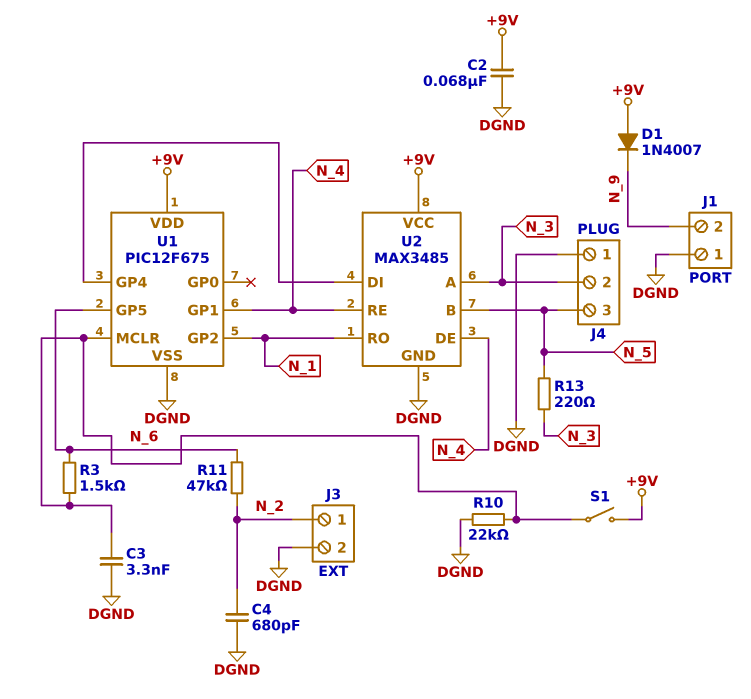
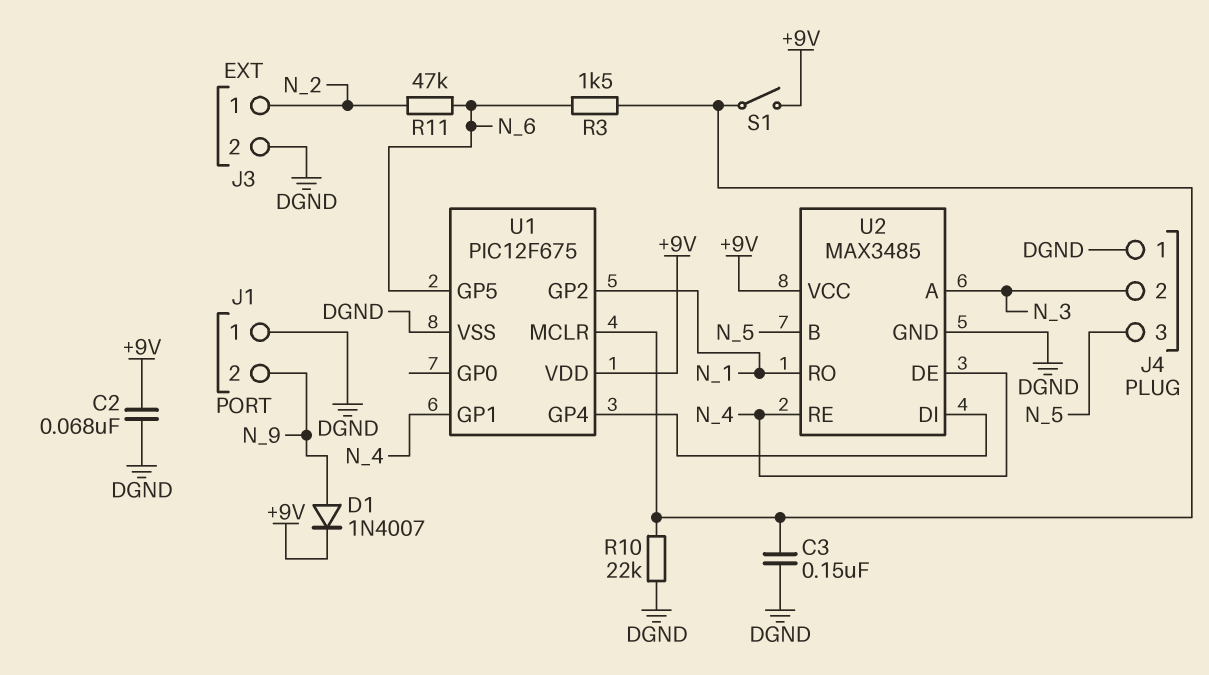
C3: 3.3nF (DGND, U1/MCLR) -> 150nF (DGND, U1/MCLR)
C4: 680pF (DGND, N_2) -> none
D1: diode 1N4007 (A +9V, K N_9) -> diode 1N4007 (A N_9, K +9V)
R13: 220 (N_3, N_5) -> none

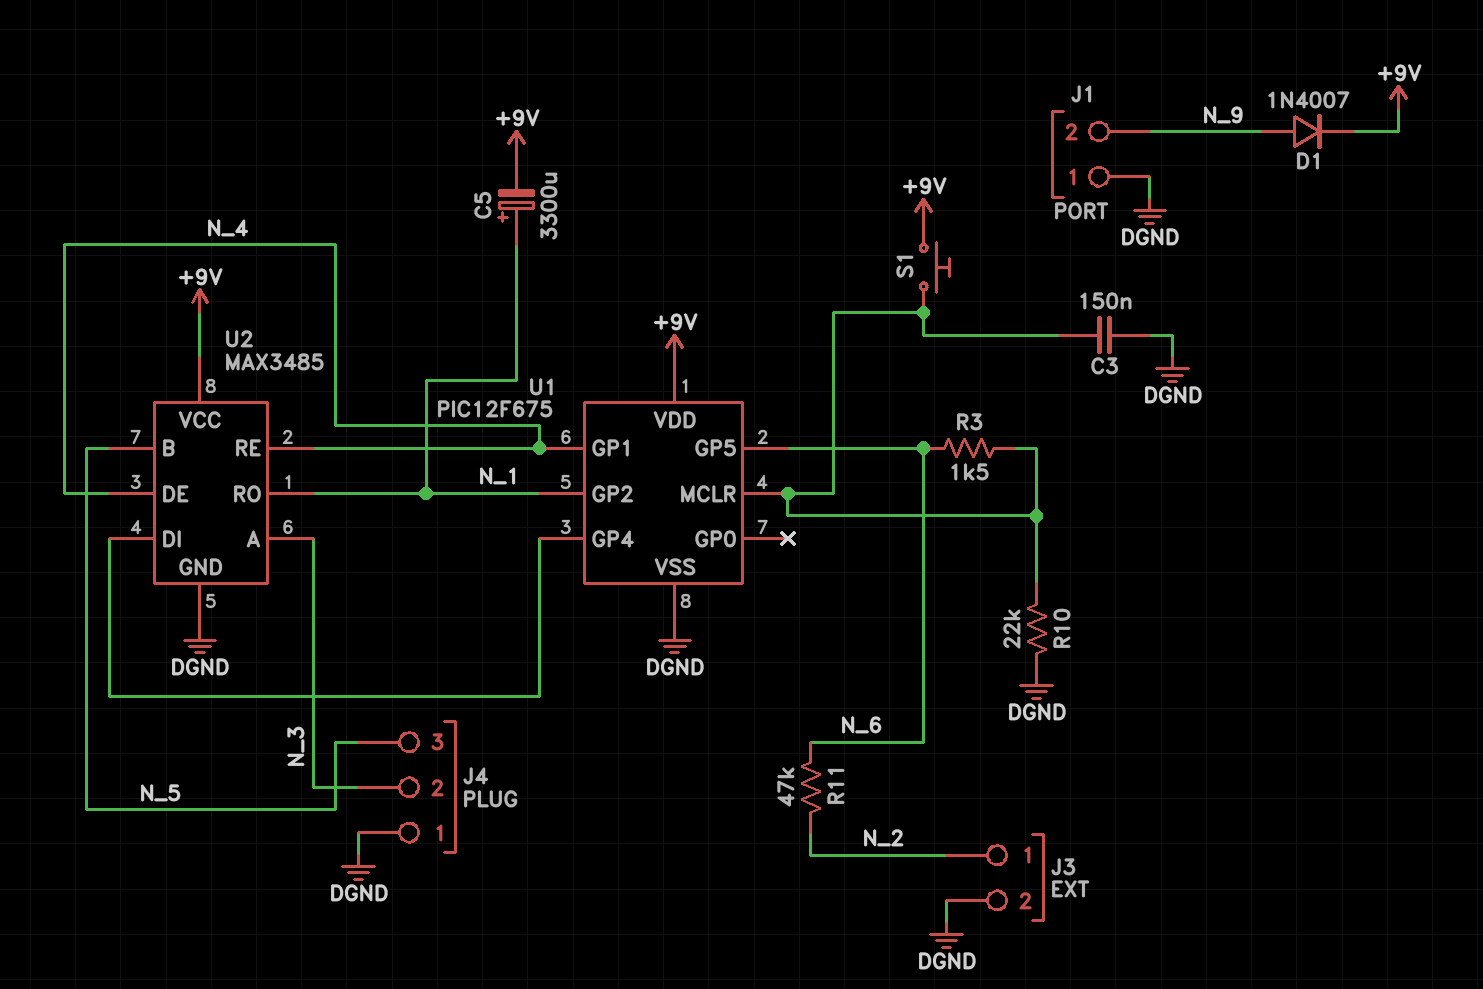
C2: 68nF (+9V, DGND) -> none
C5: none -> 3300uF (plus N_1, minus +9V)
S1: switch (+9V, U1/MCLR) -> button (+9V, U1/MCLR)

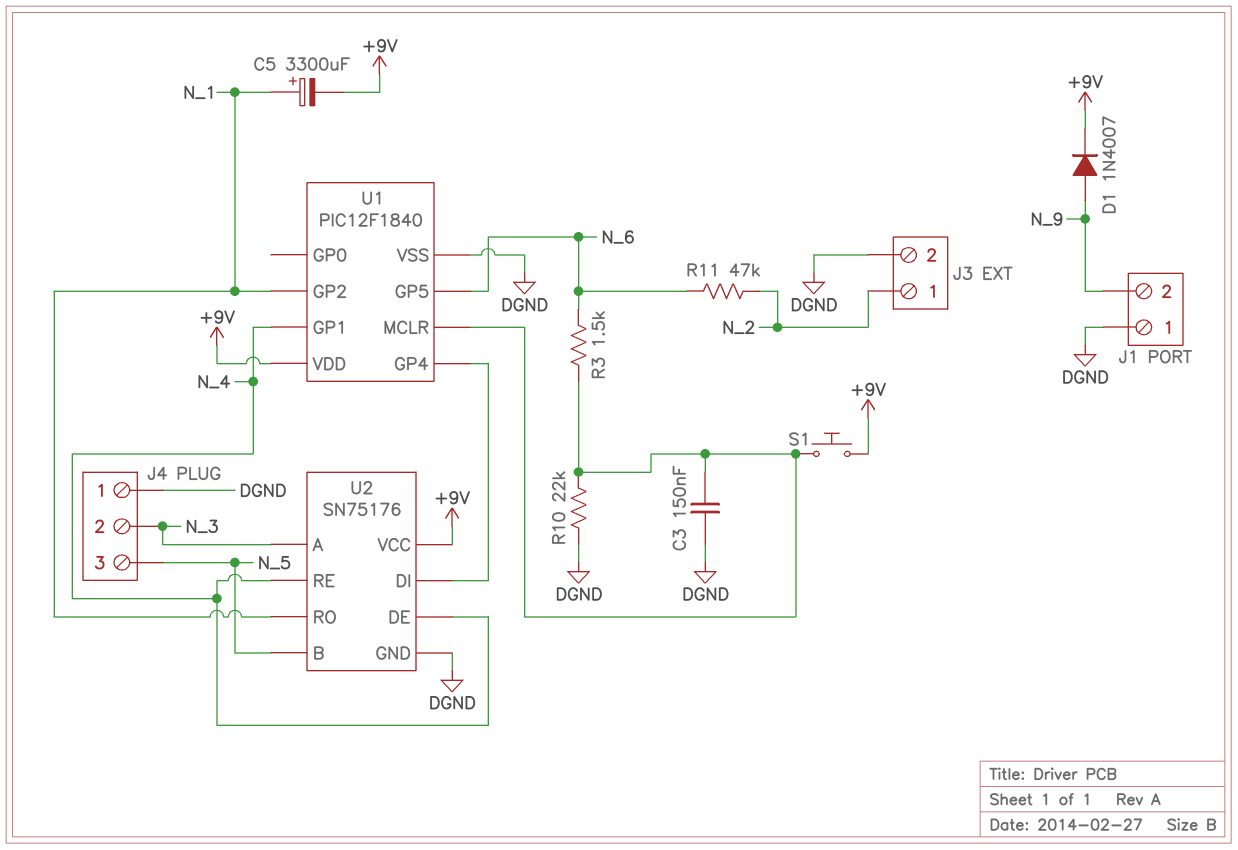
U1: PIC12F675 -> PIC12F1840
U2: MAX3485 -> SN75176

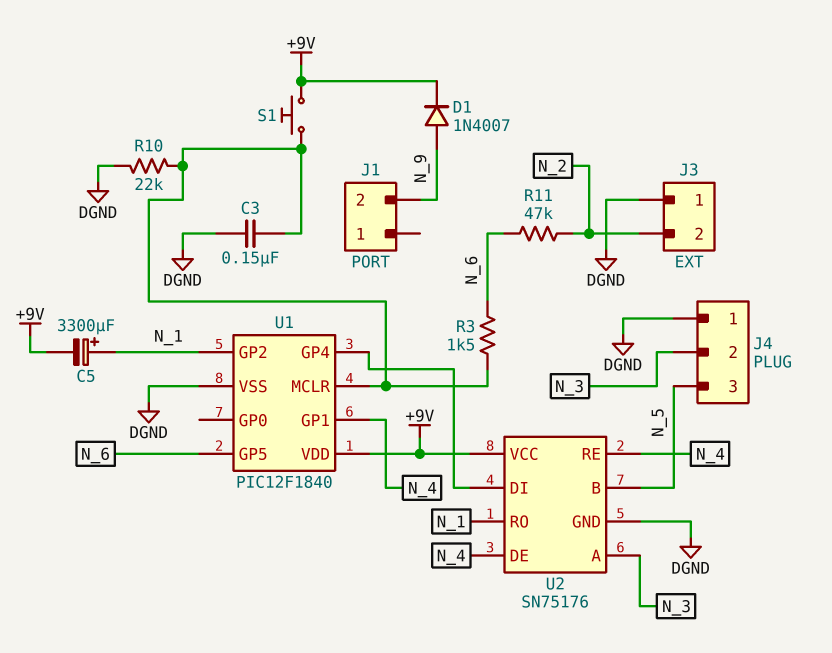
J1 pin 1: DGND -> none
J3 pin 1: N_2 -> DGND
J3 pin 2: DGND -> N_2

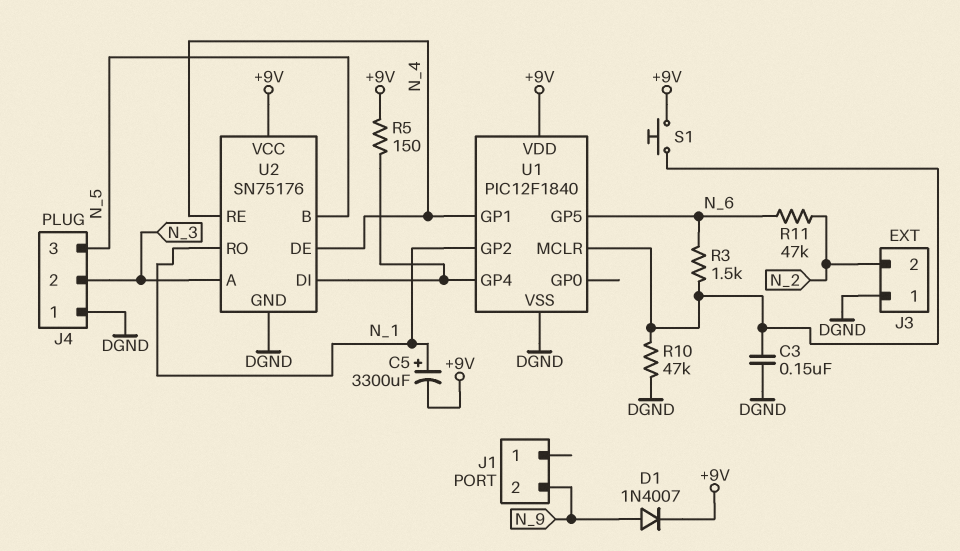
R5: none -> 150 (+9V, U1/GP4)
R10: 22k (DGND, U1/MCLR) -> 47k (DGND, U1/MCLR)

